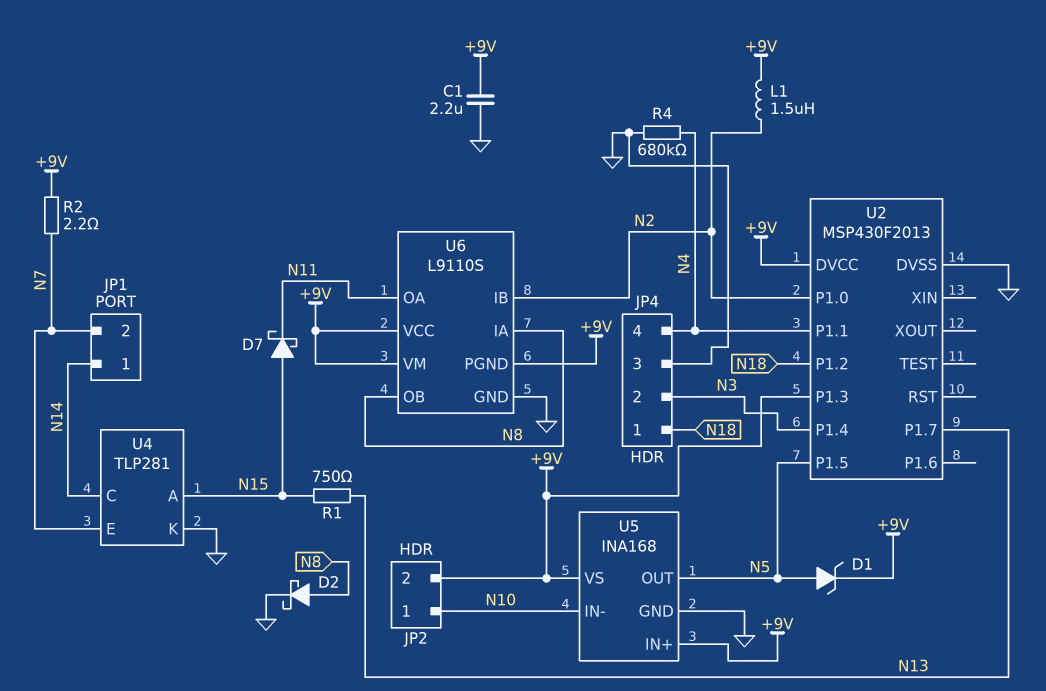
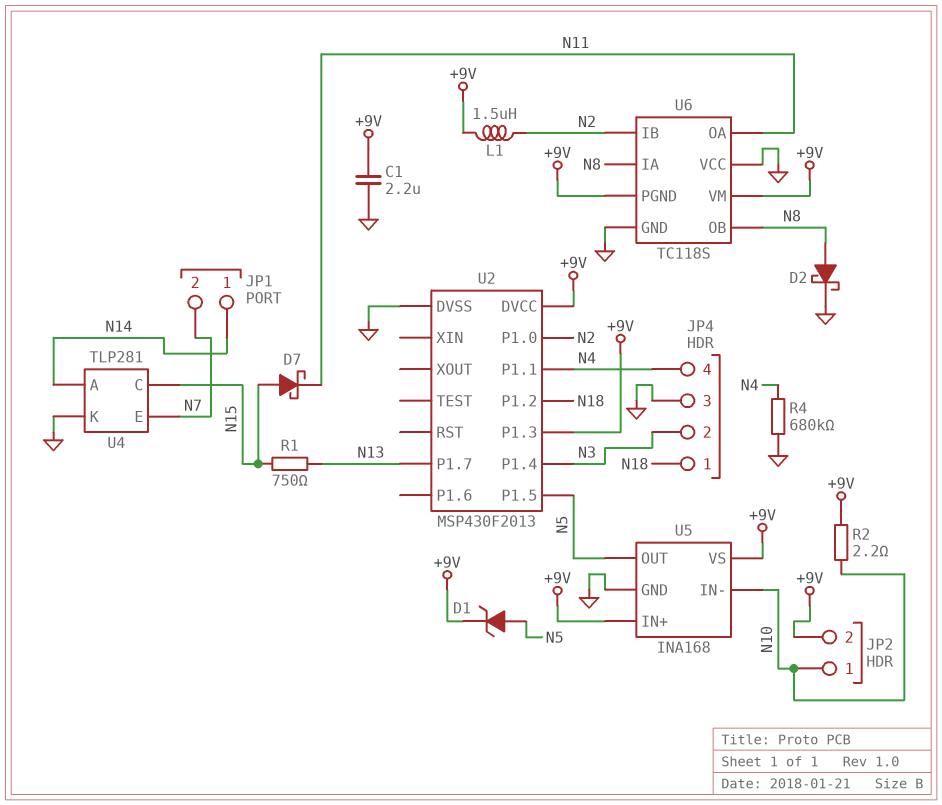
R2: 2.2 (+9V, N7) -> 2.2 (+9V, N10)
U4 pin A: N15 -> N14
U4 pin C: N14 -> N15
U6: L9110S -> TC118S
U6 pin VCC: +9V -> GND

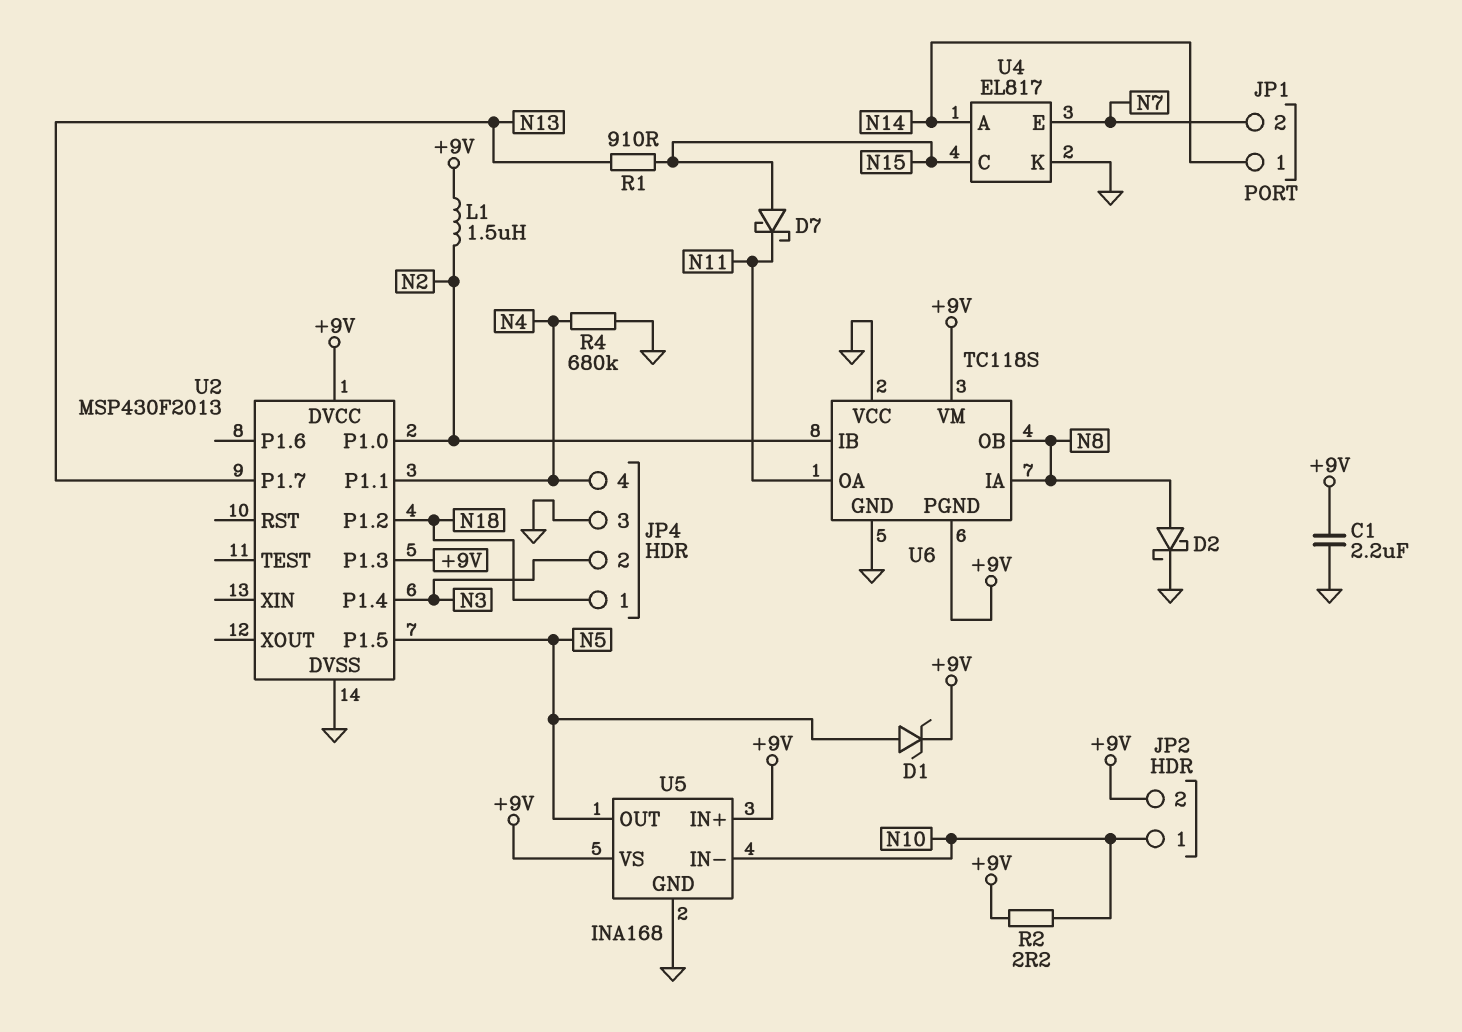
R1: 750 (N13, N15) -> 910 (N13, N15)
U4: TLP281 -> EL817

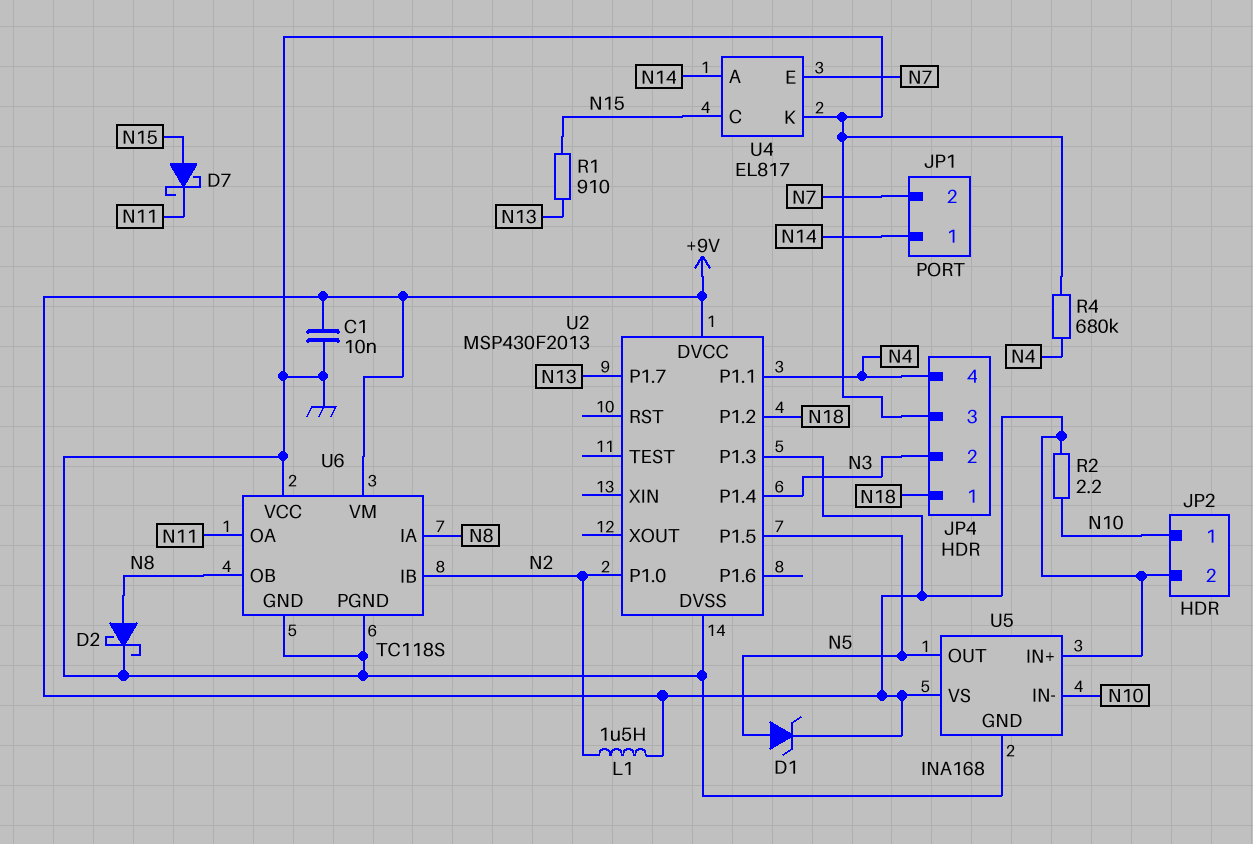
C1: 2.2uF (+9V, GND) -> 10nF (+9V, GND)
U6 pin PGND: +9V -> GND

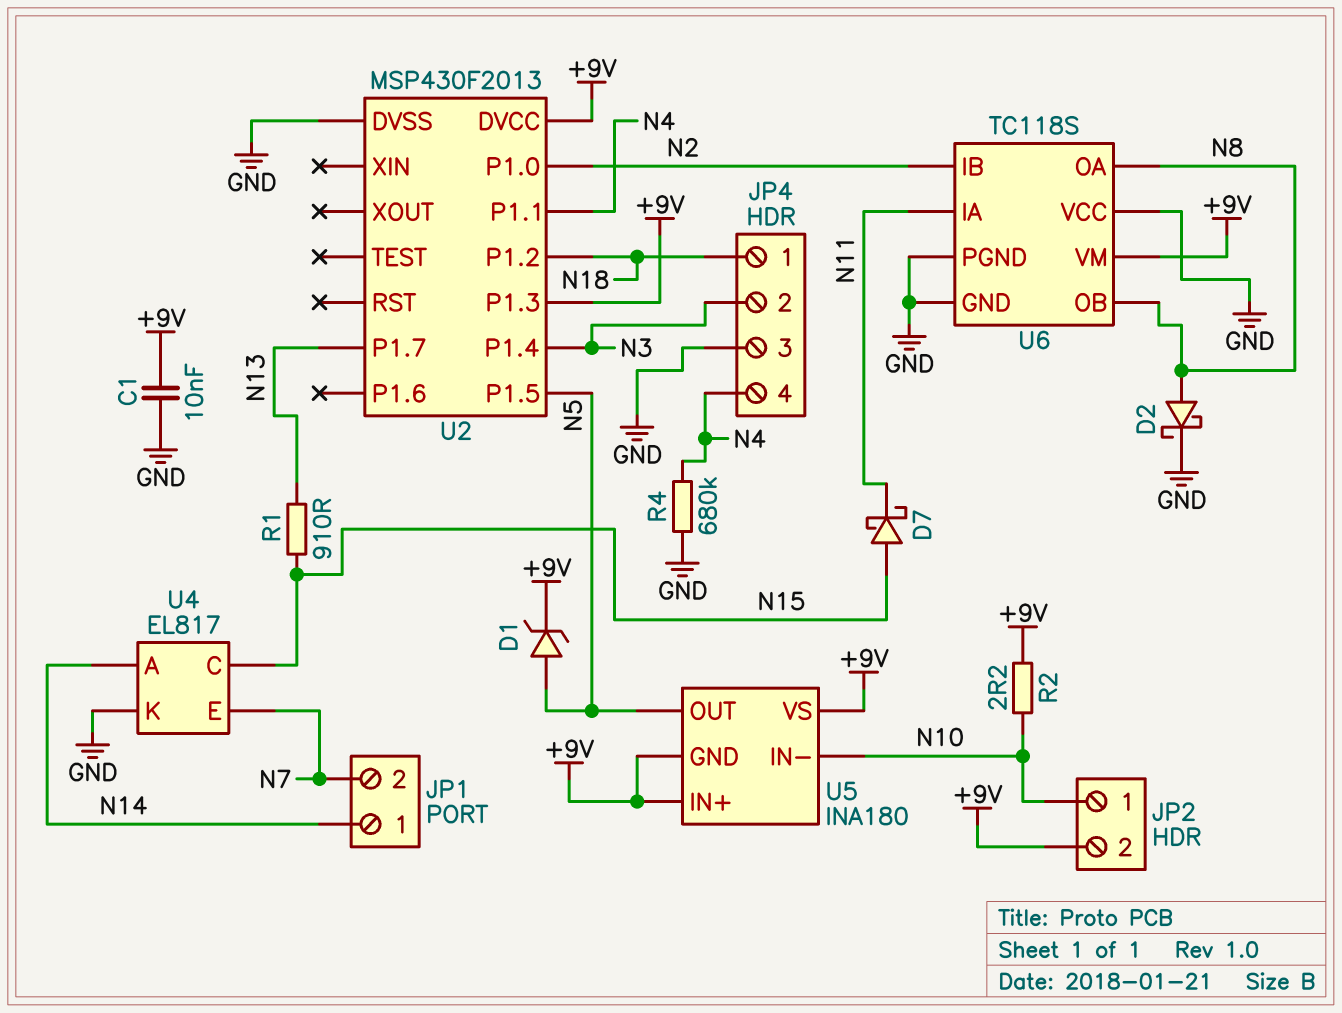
L1: 1.5uH (+9V, N2) -> none
U5: INA168 -> INA180
U5 pin GND: GND -> +9V
U6 pin IA: N8 -> N11
U6 pin OA: N11 -> N8

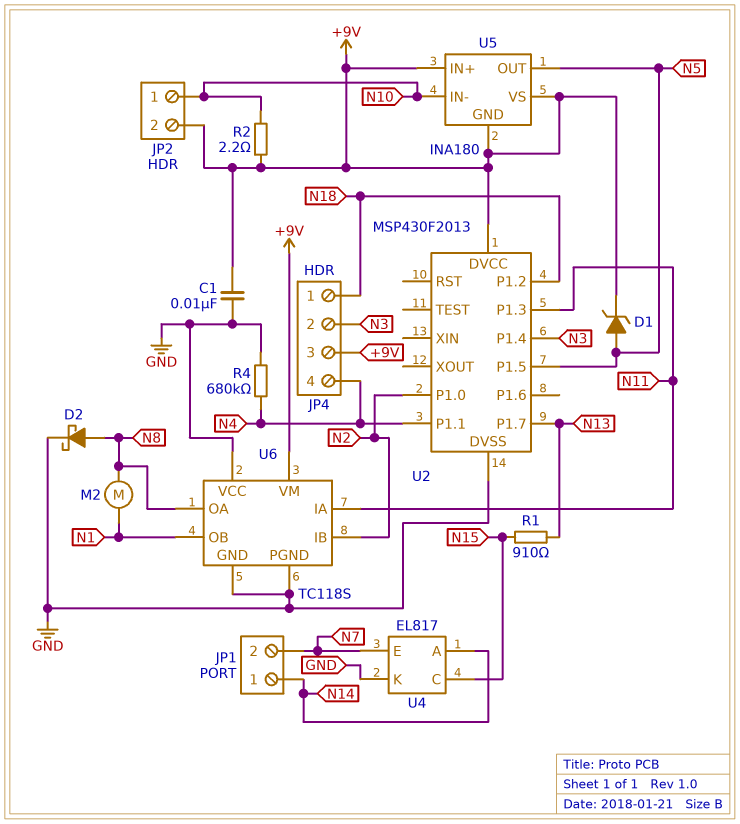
D7: schottky (A N15, K N11) -> none
JP4 pin 3: GND -> +9V
M2: none -> motor (N1, N8)
U2 pin P1.3: +9V -> N11
U6 pin OB: N8 -> N1

